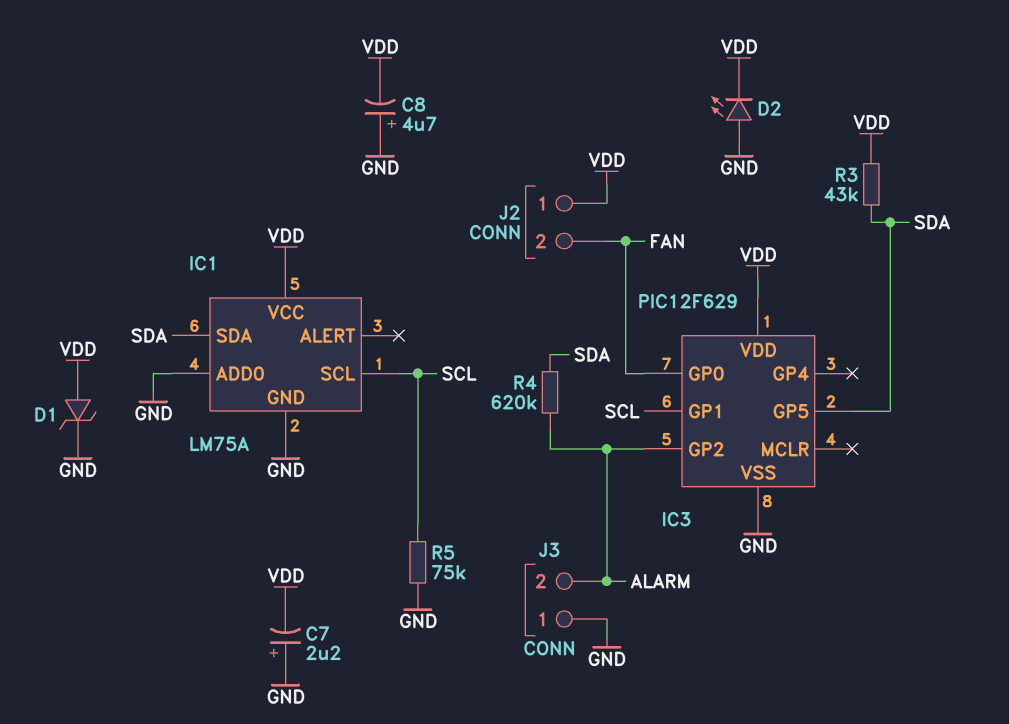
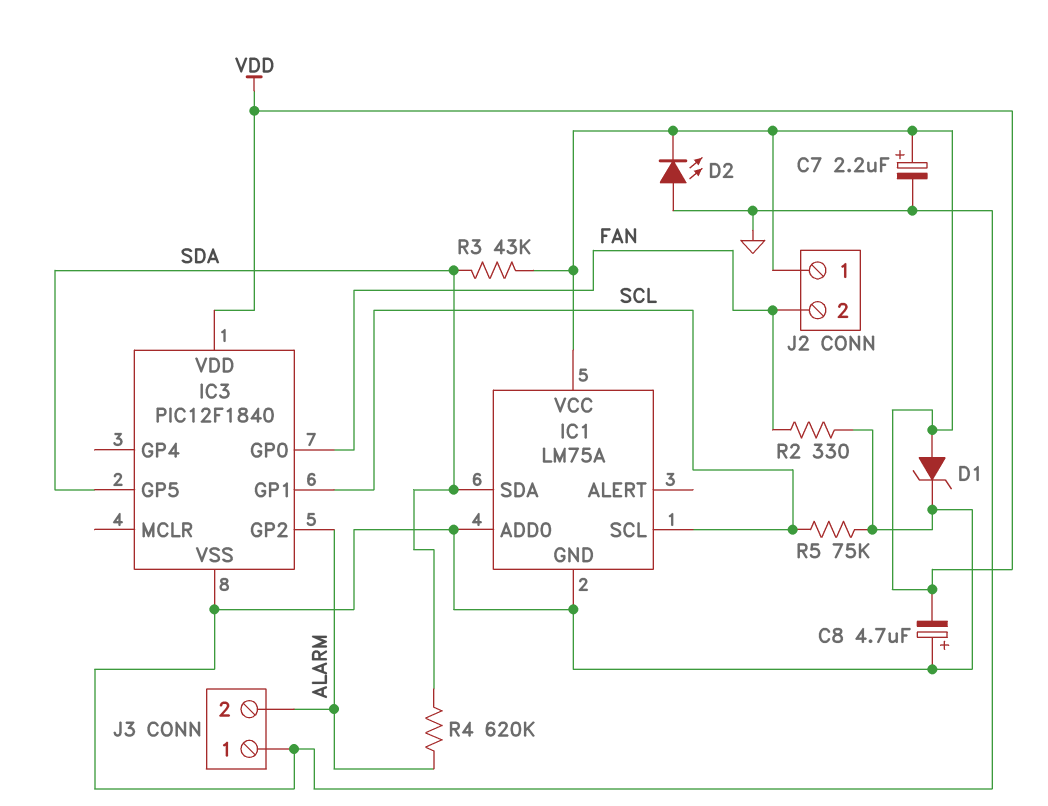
C7: 2.2uF (plus GND, minus VDD) -> 2.2uF (plus VDD, minus GND)
IC3: PIC12F629 -> PIC12F1840
R2: none -> 330 (FAN, GND)

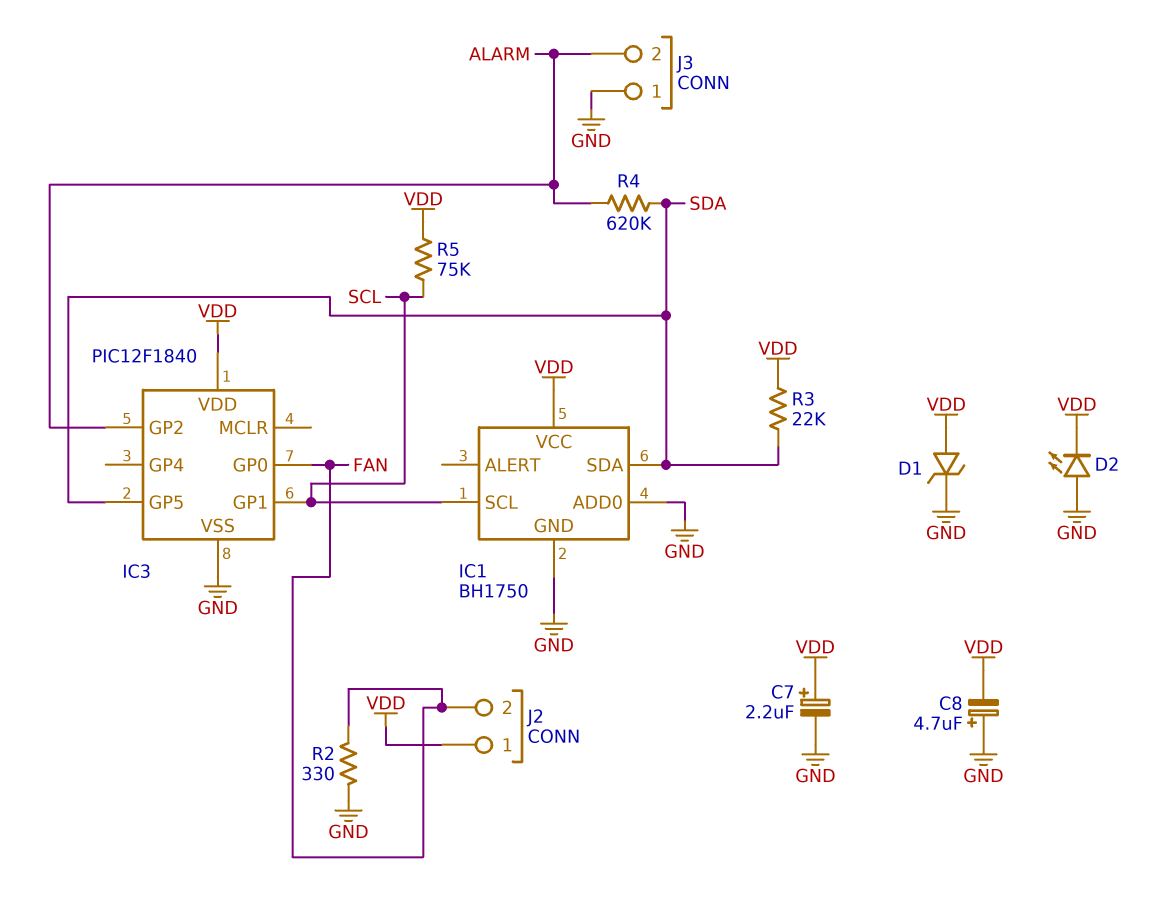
IC1: LM75A -> BH1750
R3: 43k (SDA, VDD) -> 22k (SDA, VDD)
R5: 75k (GND, SCL) -> 75k (SCL, VDD)

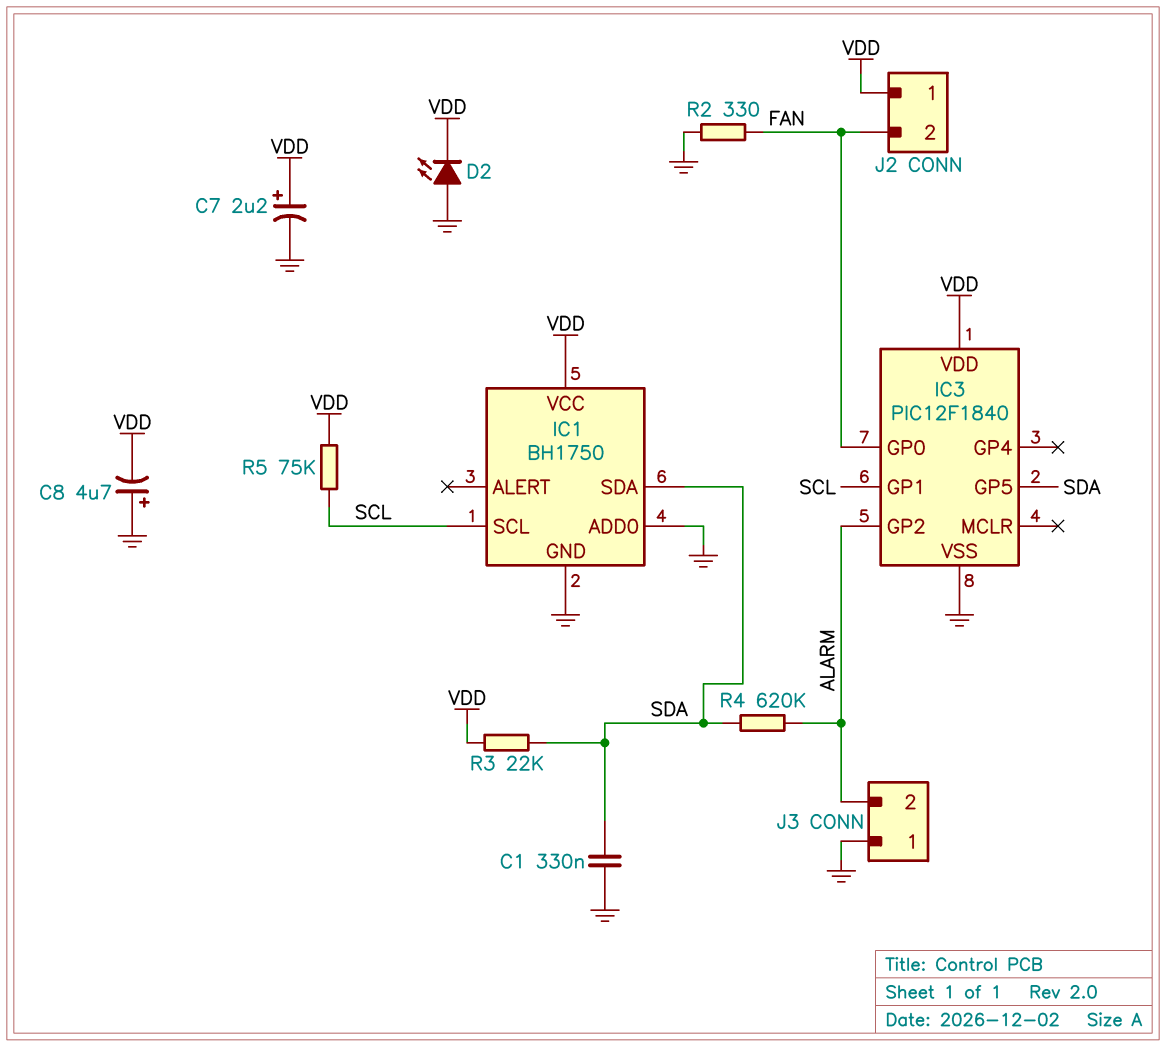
C1: none -> 330nF (GND, SDA)
D1: zener (A VDD, K GND) -> none

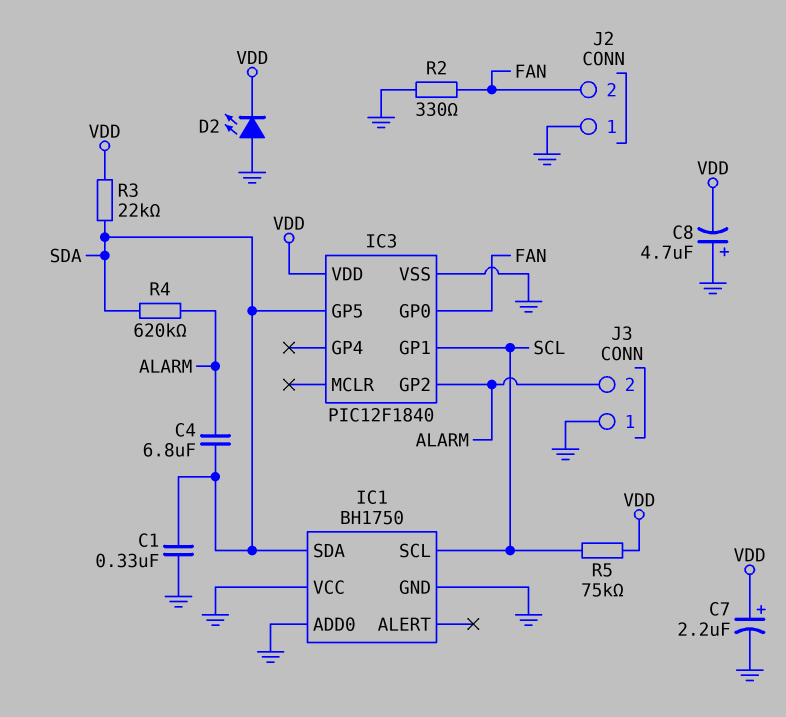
C4: none -> 6.8uF (ALARM, SDA)
IC1 pin VCC: VDD -> GND
J2 pin 1: VDD -> GND

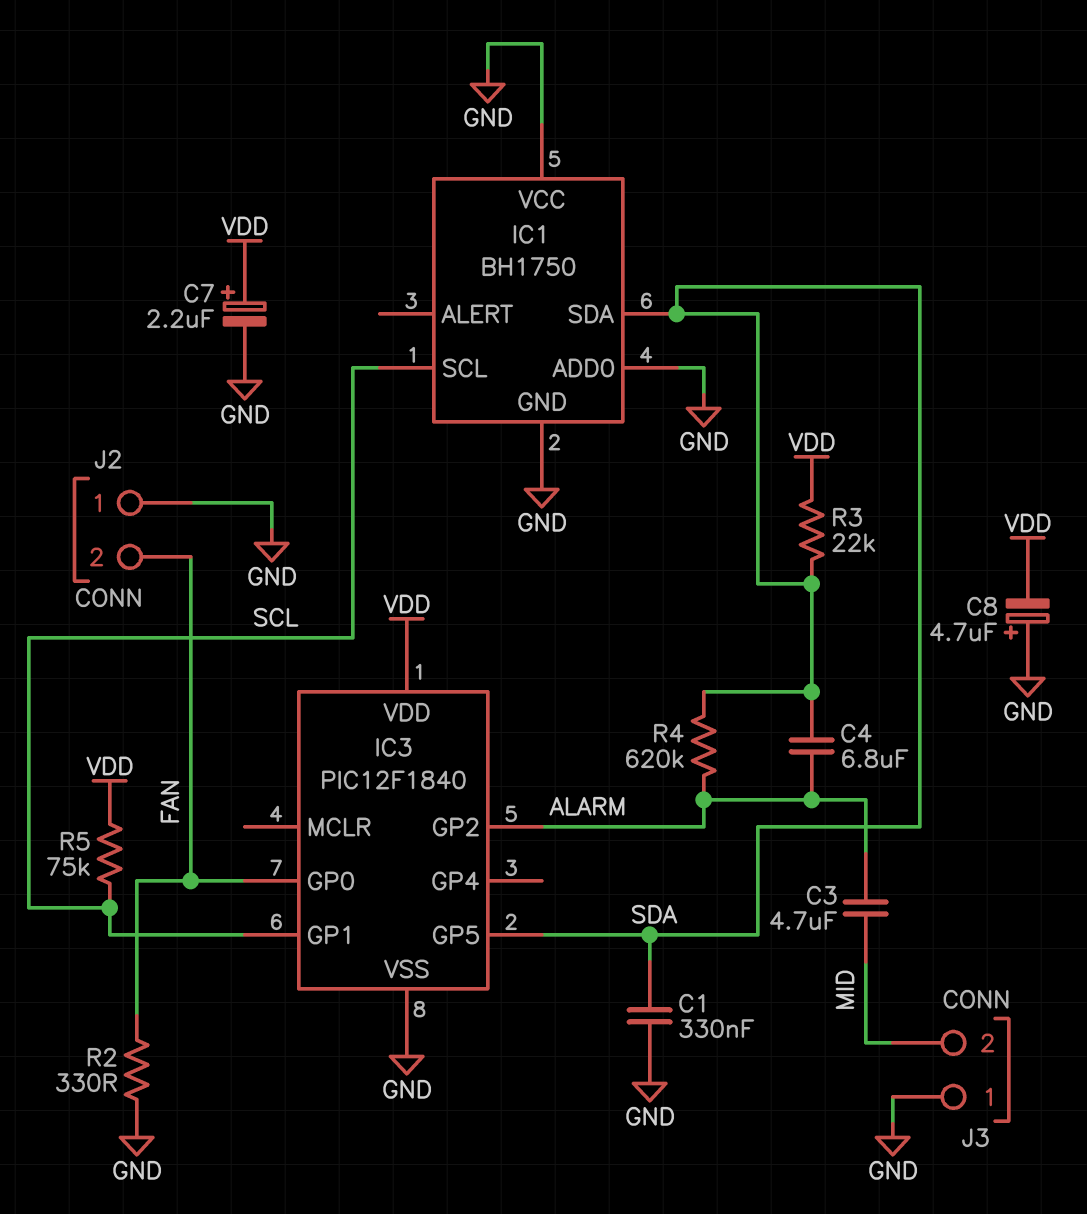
C3: none -> 4.7uF (ALARM, MID)
D2: LED (A GND, K VDD) -> none
J3 pin 2: ALARM -> MID

